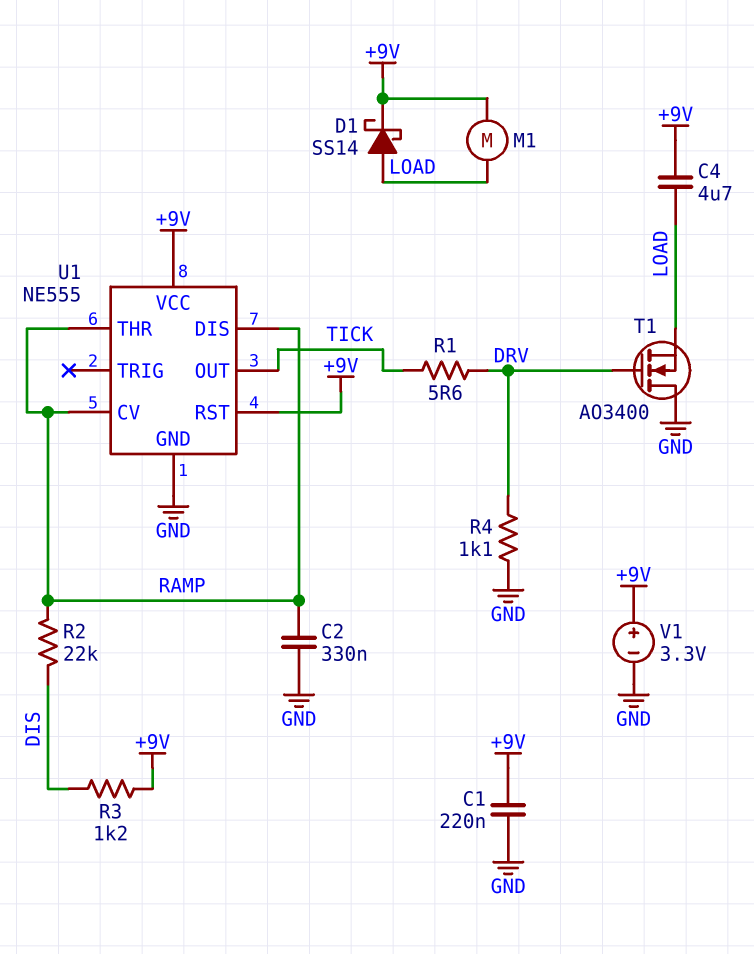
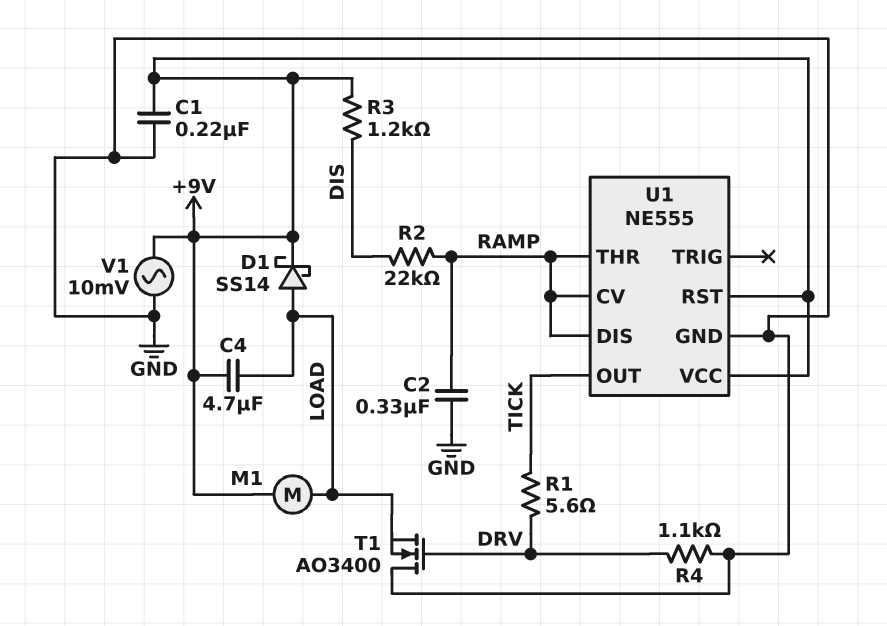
V1: 3.3V (plus +9V, minus GND) -> AC 10mV (+9V, GND)

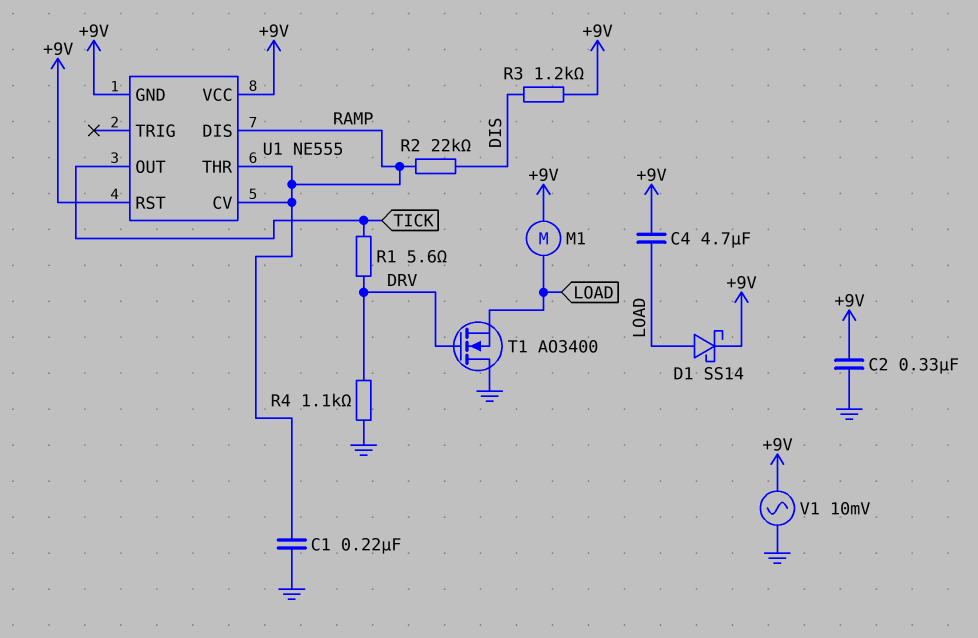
C1: 220nF (+9V, GND) -> 220nF (GND, RAMP)
C2: 330nF (GND, RAMP) -> 330nF (+9V, GND)
U1 pin GND: GND -> +9V

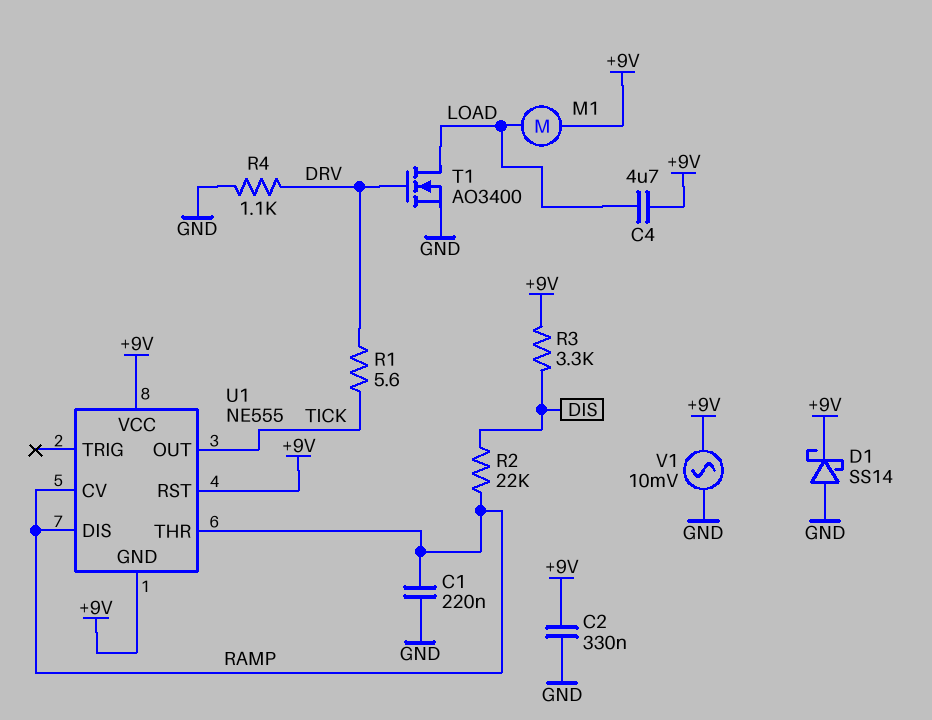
D1: schottky SS14 (A LOAD, K +9V) -> schottky SS14 (A GND, K +9V)
R3: 1.2k (+9V, DIS) -> 3.3k (+9V, DIS)
T1: NMOS AO3400 (G DRV, D GND, S LOAD) -> NMOS AO3400 (G DRV, D LOAD, S GND)

